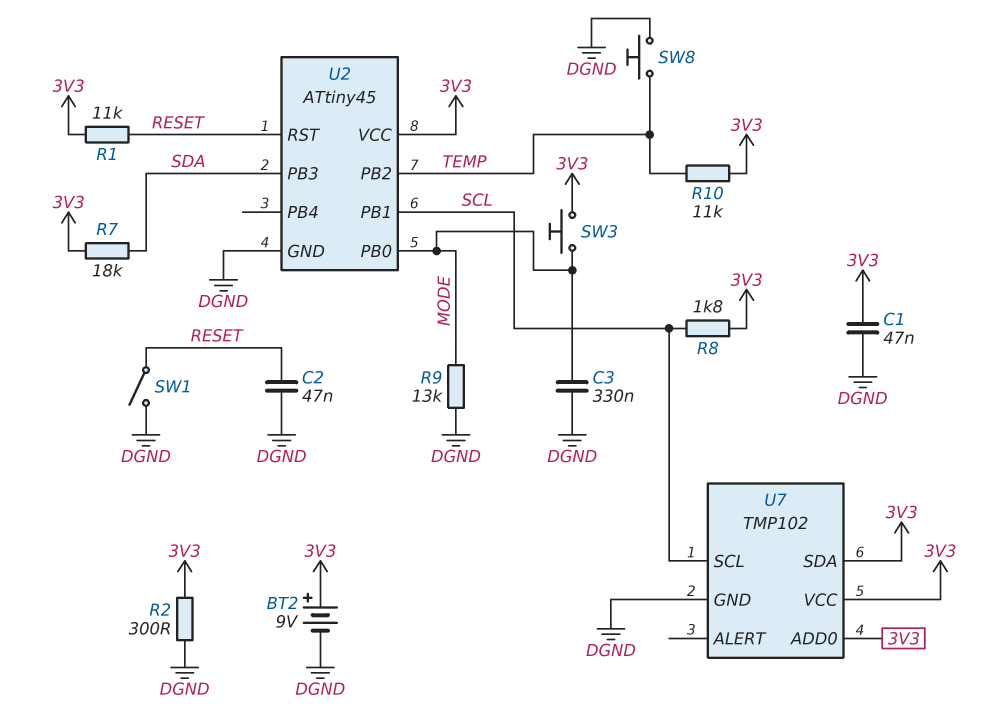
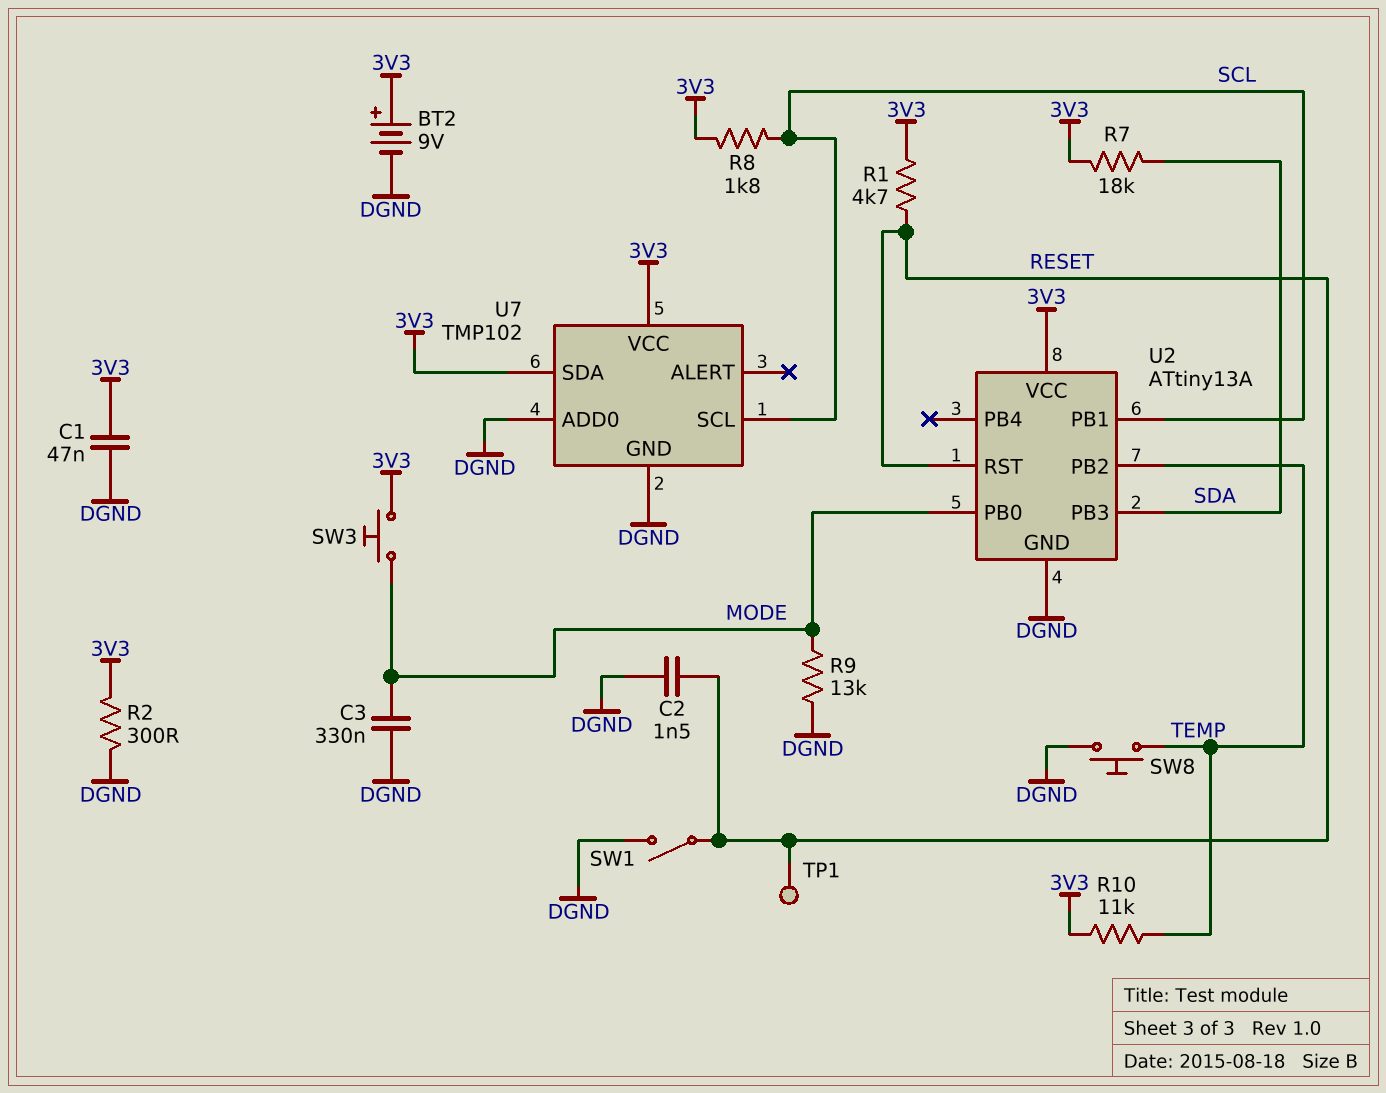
C2: 47nF (DGND, RESET) -> 1.5nF (DGND, RESET)
R1: 11k (3V3, RESET) -> 4.7k (3V3, RESET)
TP1: none -> test point (RESET)
U2: ATtiny45 -> ATtiny13A
U7 pin ADD0: 3V3 -> DGND

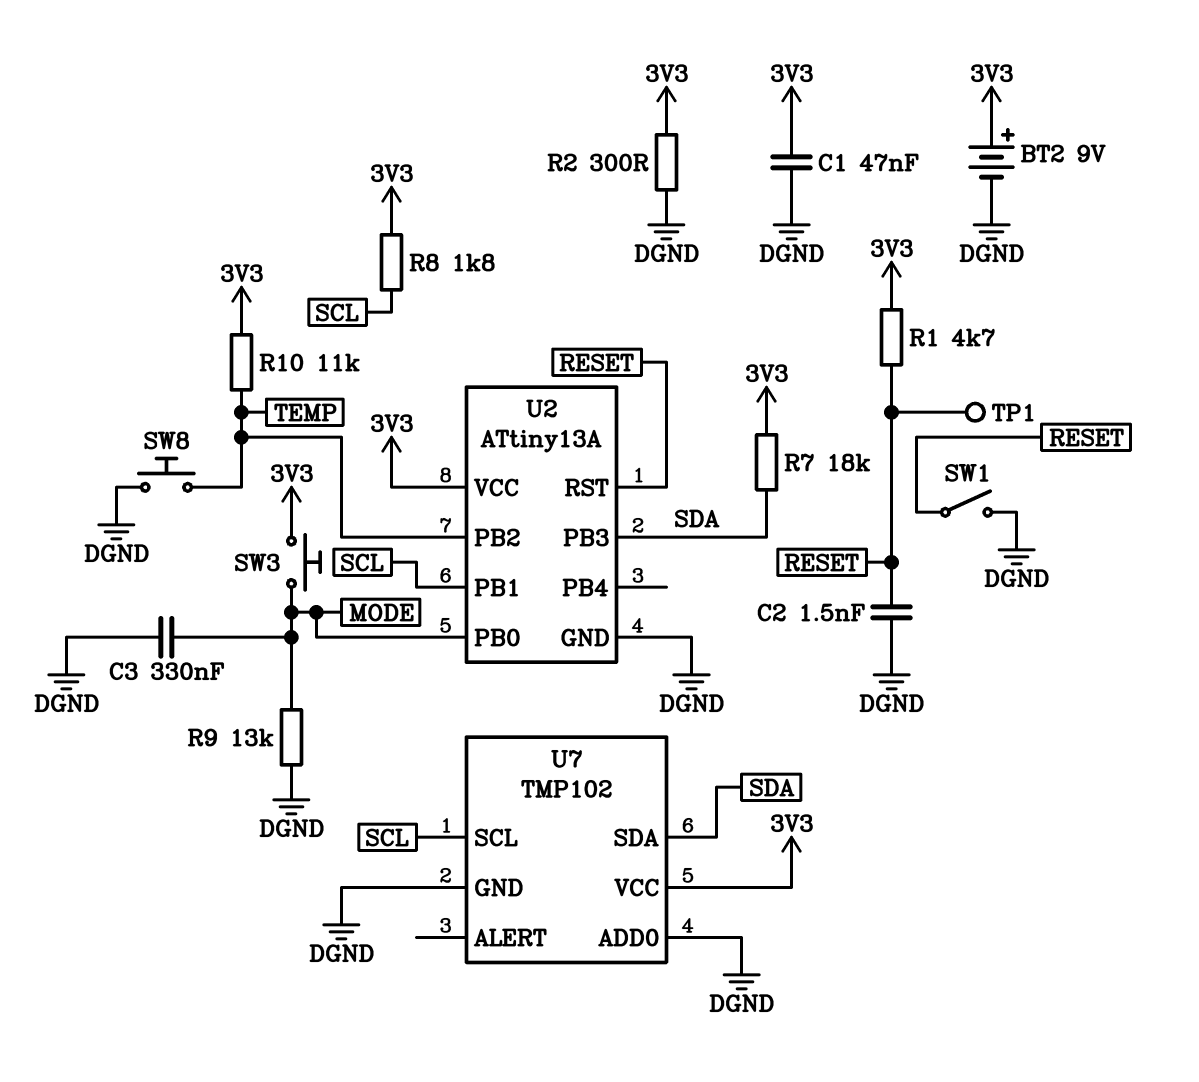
U7 pin SDA: 3V3 -> SDA

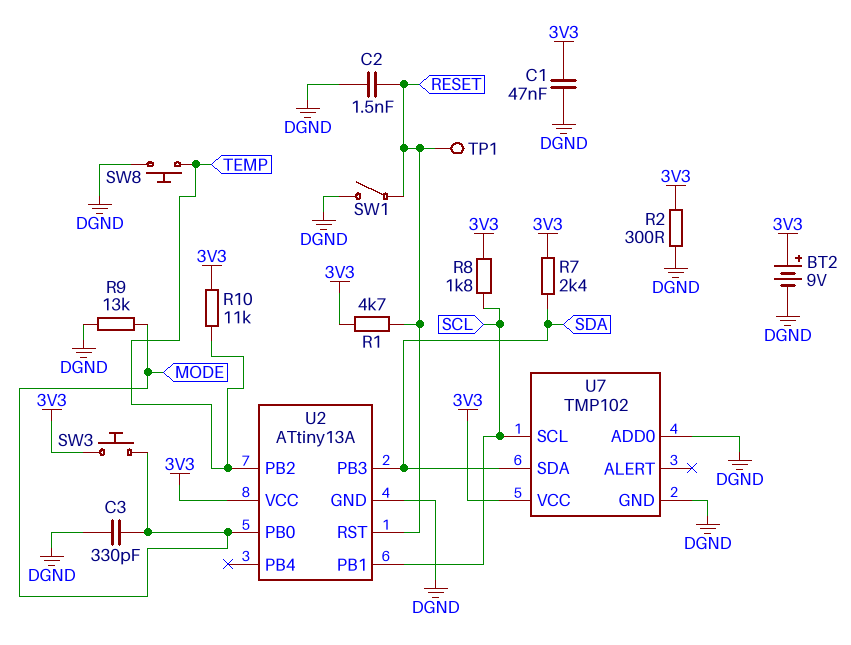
C3: 330nF (DGND, MODE) -> 330pF (DGND, MODE)
R7: 18k (3V3, SDA) -> 2.4k (3V3, SDA)

